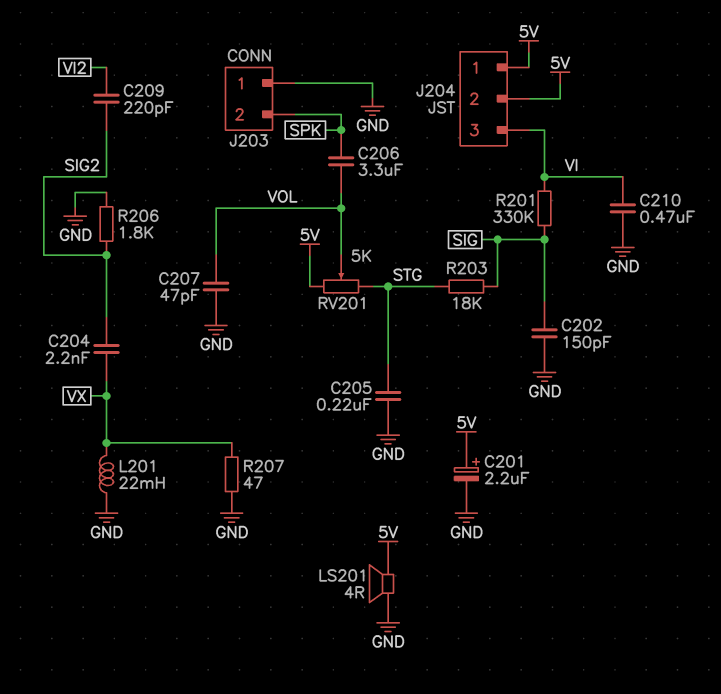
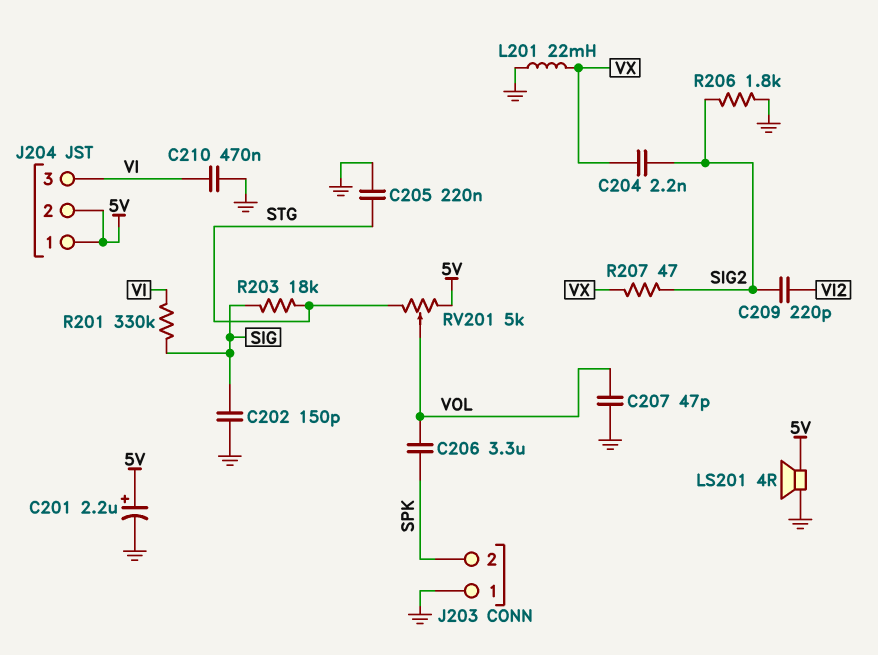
R207: 47 (GND, VX) -> 47 (SIG2, VX)

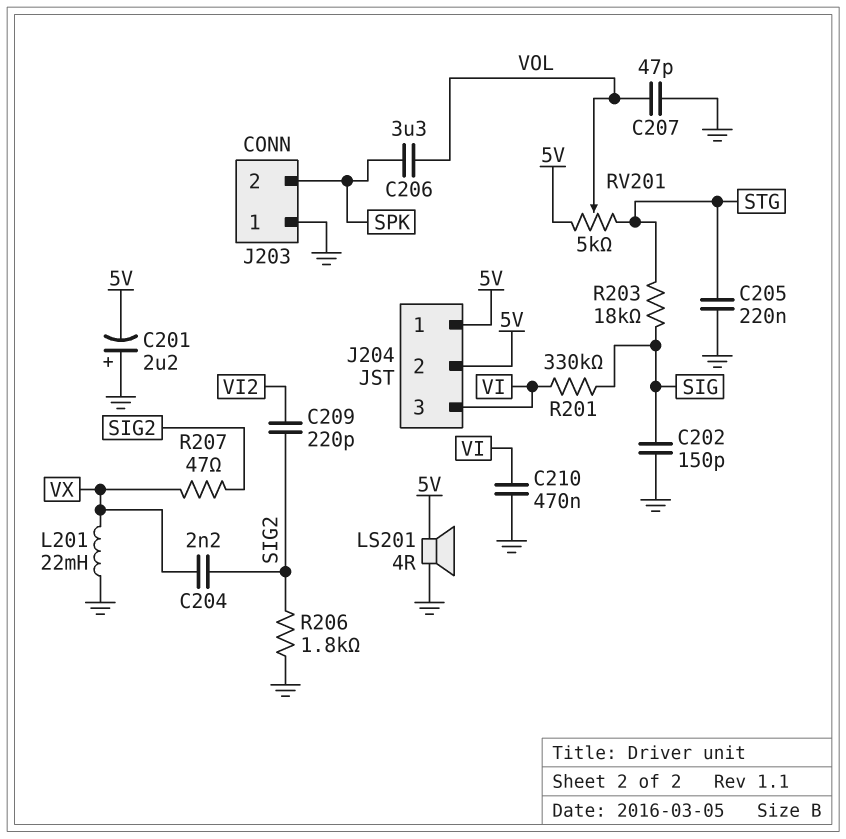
C201: 2.2uF (plus 5V, minus GND) -> 2.2uF (plus GND, minus 5V)

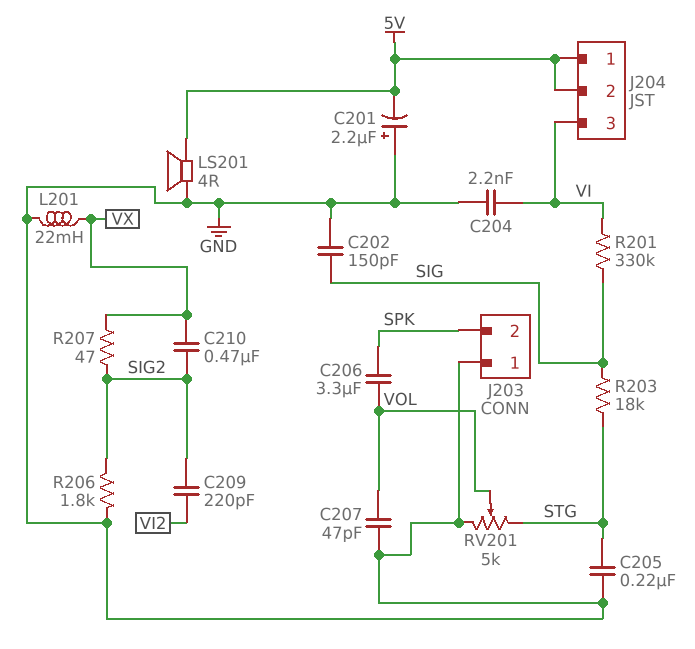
C204: 2.2nF (SIG2, VX) -> 2.2nF (GND, VI)
C210: 470nF (GND, VI) -> 470nF (SIG2, VX)
RV201: 5k (5V, STG, wiper VOL) -> 5k (GND, STG, wiper VOL)

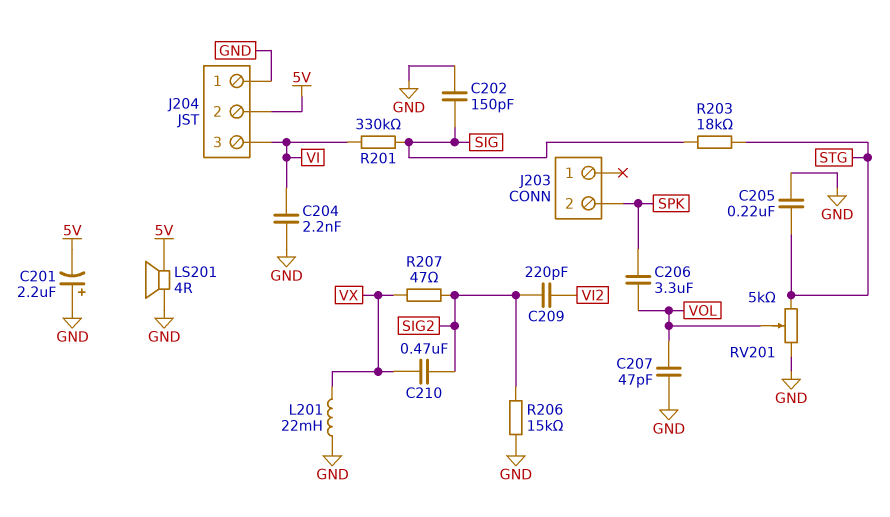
J203 pin 1: GND -> none
J204 pin 1: 5V -> GND
R206: 1.8k (GND, SIG2) -> 15k (GND, SIG2)

